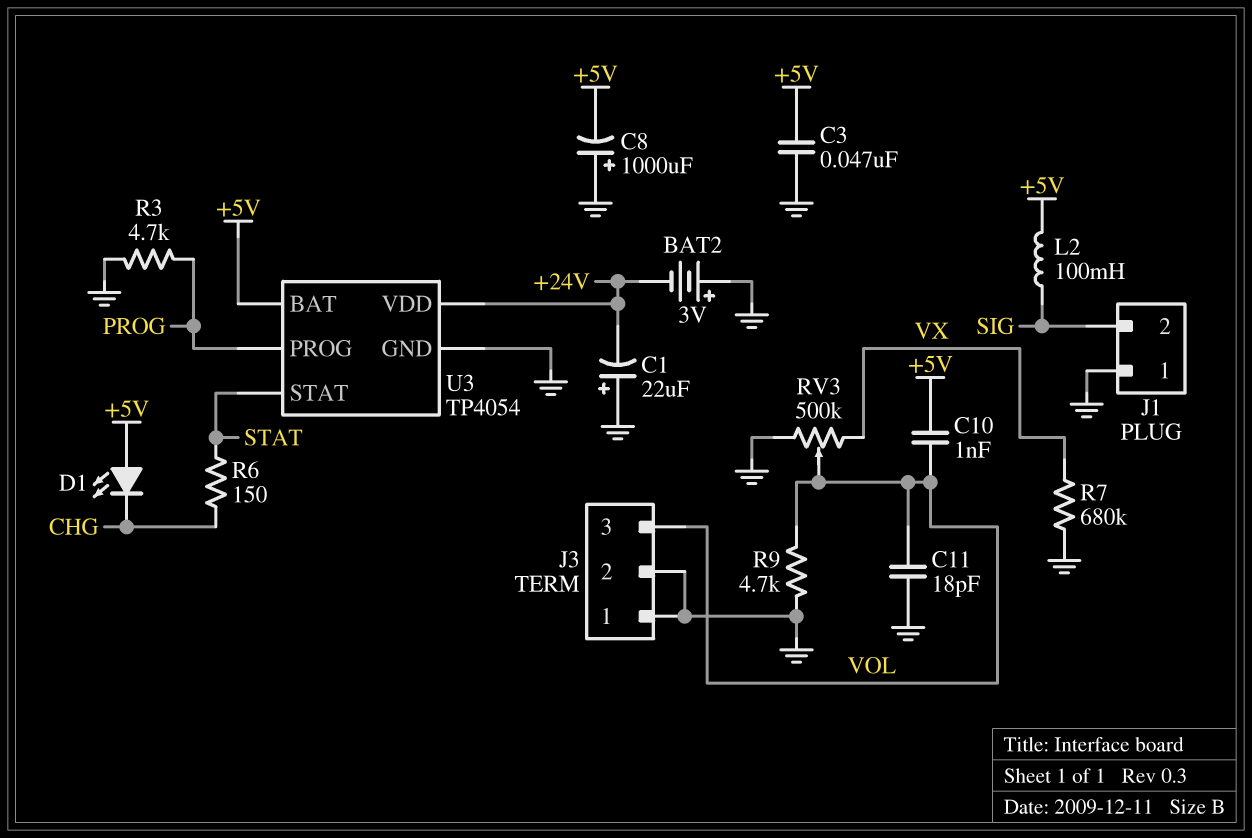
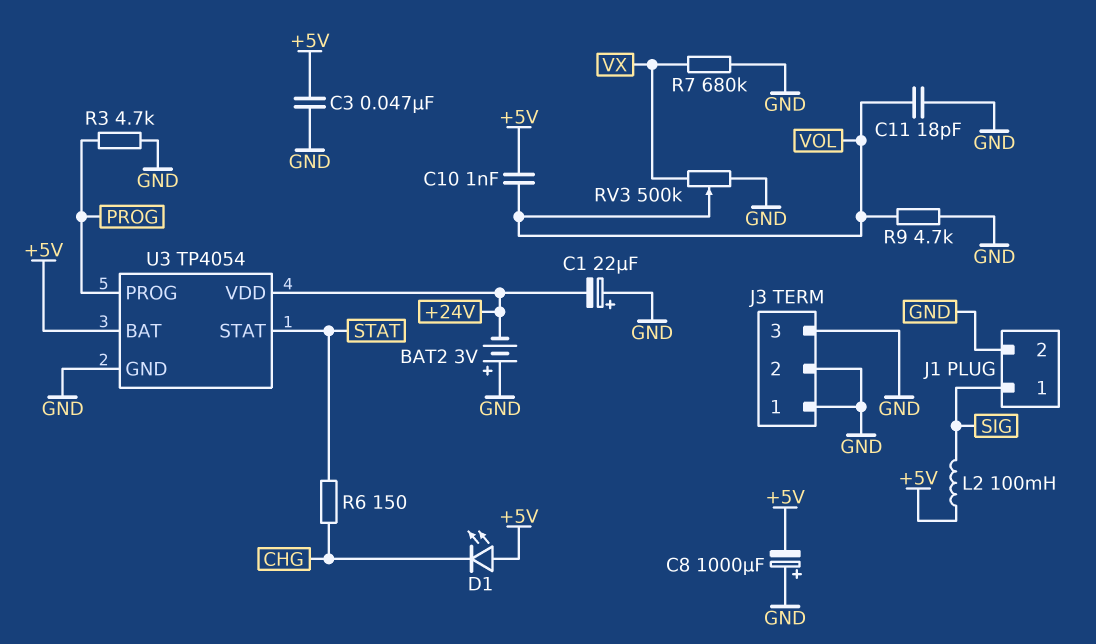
J1 pin 1: GND -> SIG
J1 pin 2: SIG -> GND
J3 pin 3: VOL -> GND

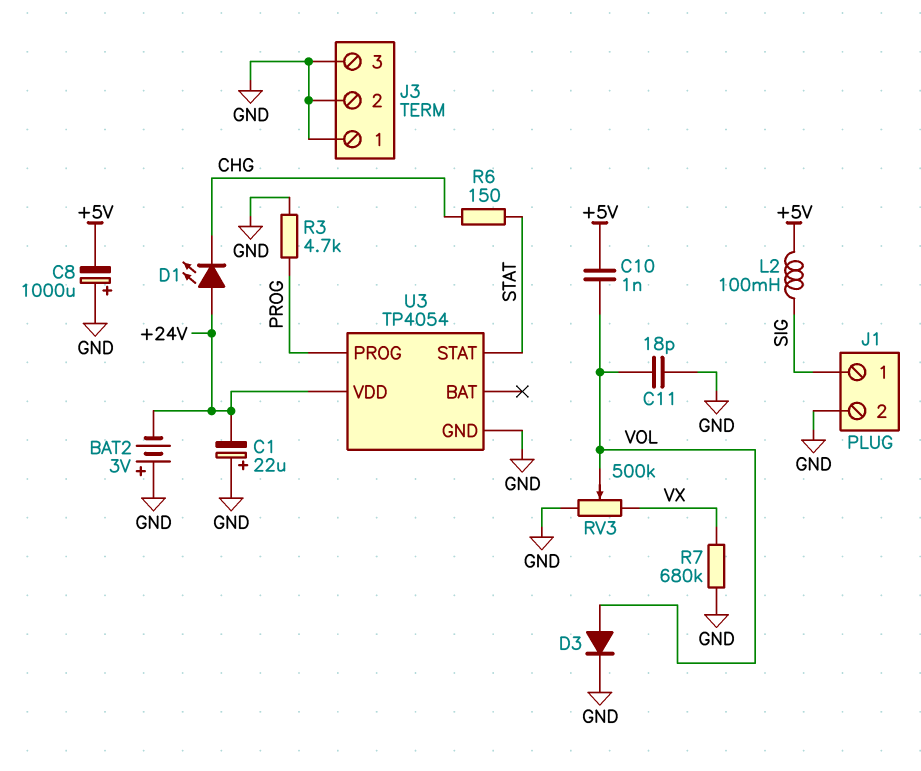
C3: 47nF (+5V, GND) -> none
D1: LED (A +5V, K CHG) -> LED (A +24V, K CHG)
D3: none -> diode (A VOL, K GND)
R9: 4.7k (GND, VOL) -> none
U3 pin BAT: +5V -> none

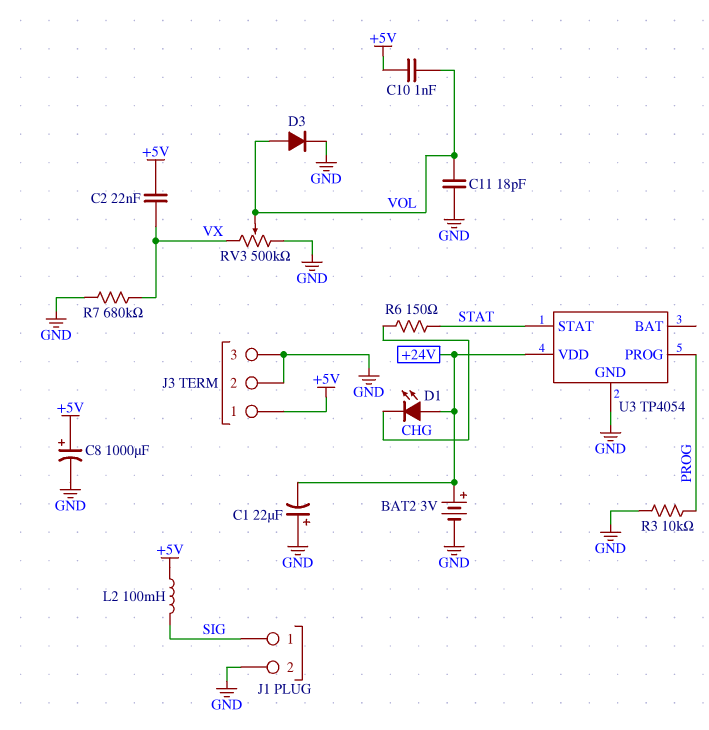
BAT2: 3V (plus GND, minus +24V) -> 3V (plus +24V, minus GND)
C2: none -> 22nF (+5V, VX)
C8: 1000uF (plus GND, minus +5V) -> 1000uF (plus +5V, minus GND)
J3 pin 1: GND -> +5V
R3: 4.7k (GND, PROG) -> 10k (GND, PROG)

